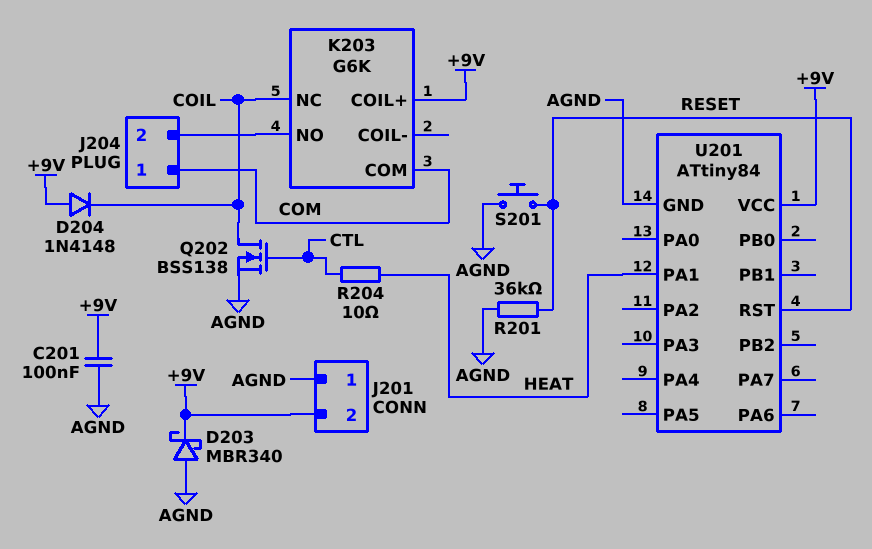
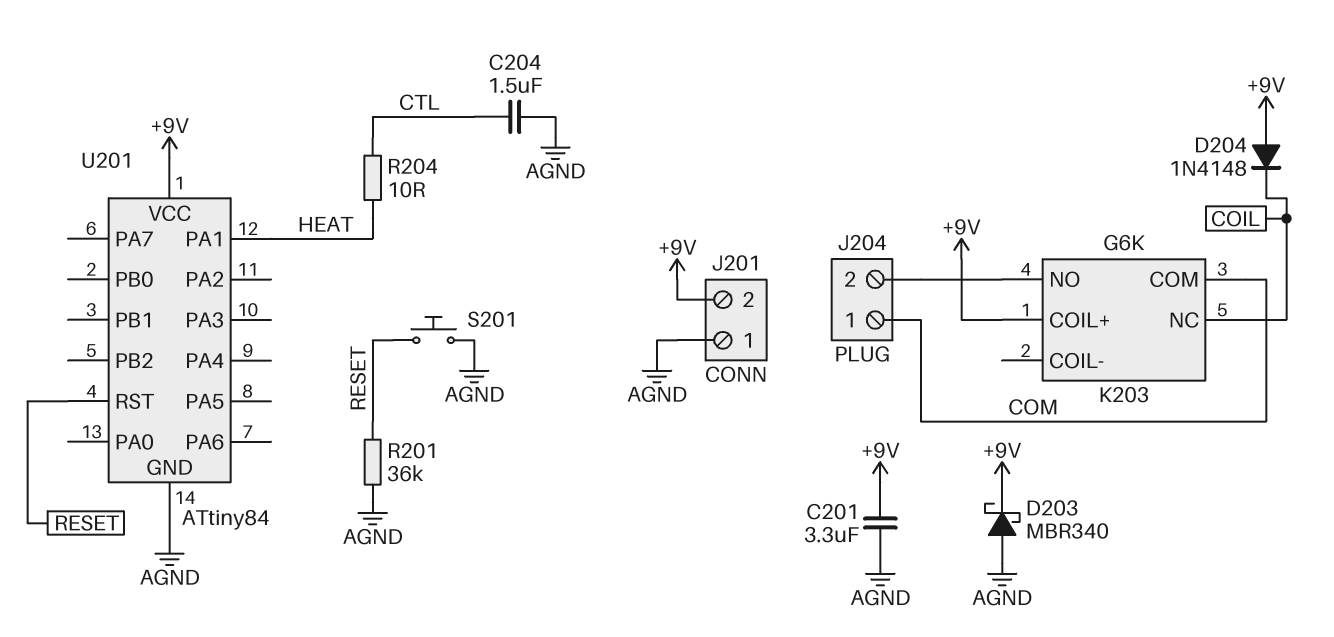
C201: 100nF (+9V, AGND) -> 3.3uF (+9V, AGND)
C204: none -> 1.5uF (AGND, CTL)
Q202: NMOS BSS138 (G CTL, D COIL, S AGND) -> none

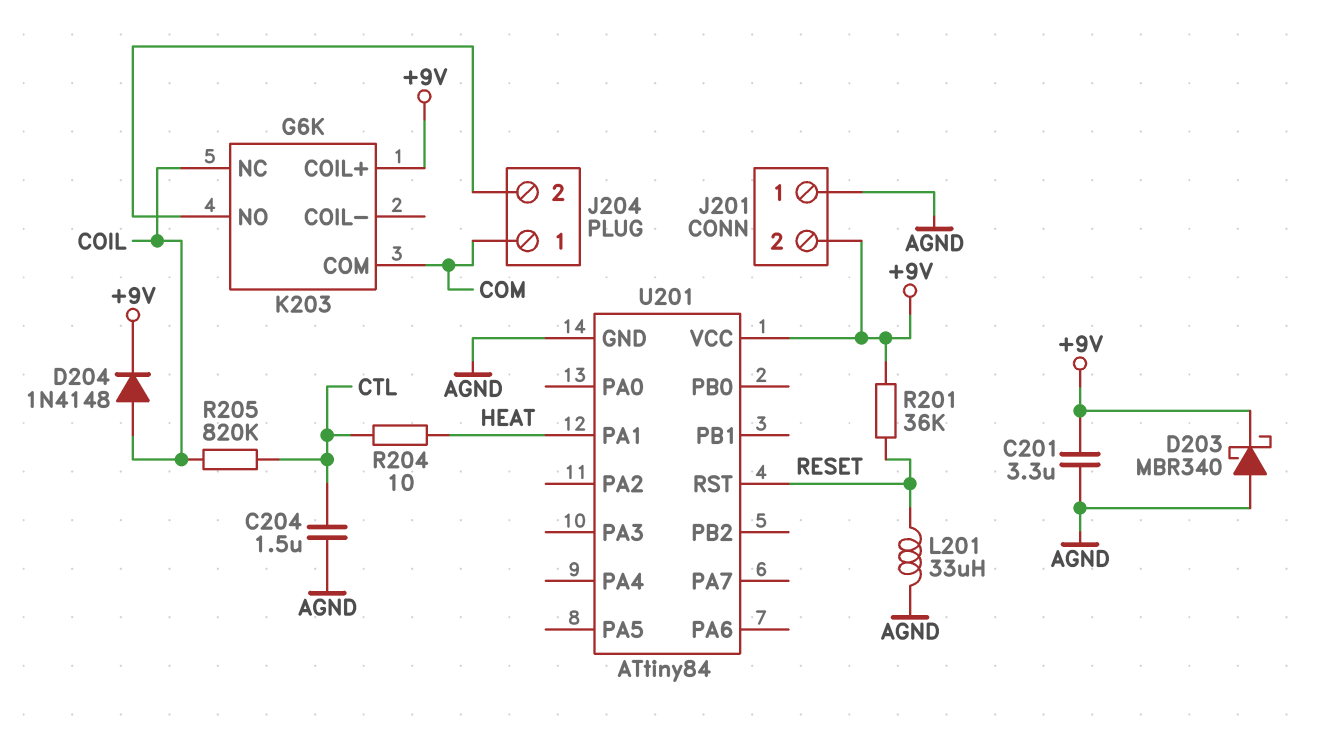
D204: diode 1N4148 (A +9V, K COIL) -> diode 1N4148 (A COIL, K +9V)
L201: none -> 33uH (AGND, RESET)
R201: 36k (AGND, RESET) -> 36k (+9V, RESET)
R205: none -> 820k (COIL, CTL)
S201: button (AGND, RESET) -> none

